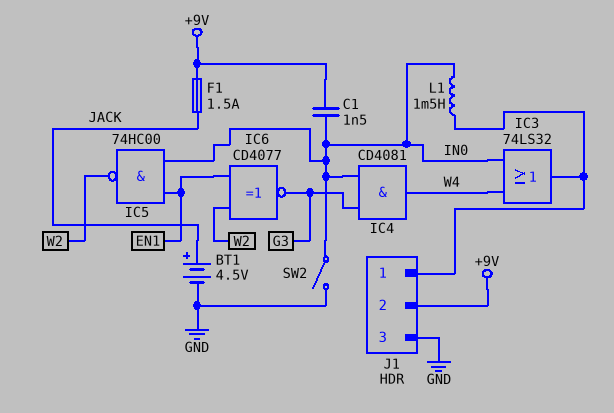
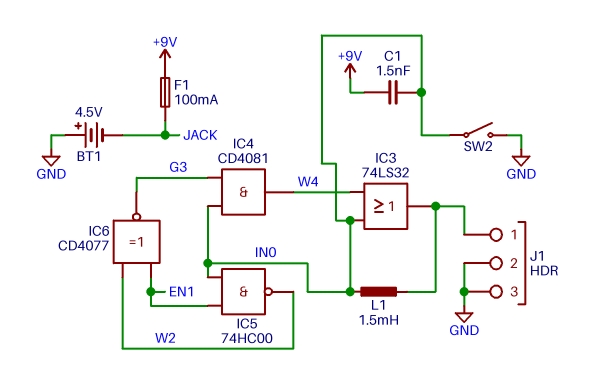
BT1: 4.5V (plus JACK, minus GND) -> 4.5V (plus GND, minus JACK)
F1: 1.5A (+9V, JACK) -> 100mA (+9V, JACK)
J1 pin 2: +9V -> GND

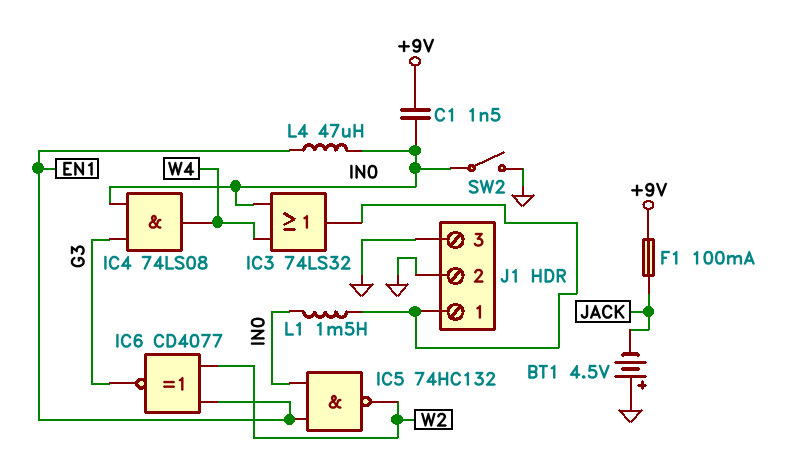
IC4: AND CD4081 (in G3, in IN0, out W4) -> AND 74LS08 (in G3, in IN0, out W4)
IC5: NAND 74HC00 (in EN1, in IN0, out W2) -> NAND 74HC132 (in EN1, in IN0, out W2)
L4: none -> 47uH (EN1, IN0)

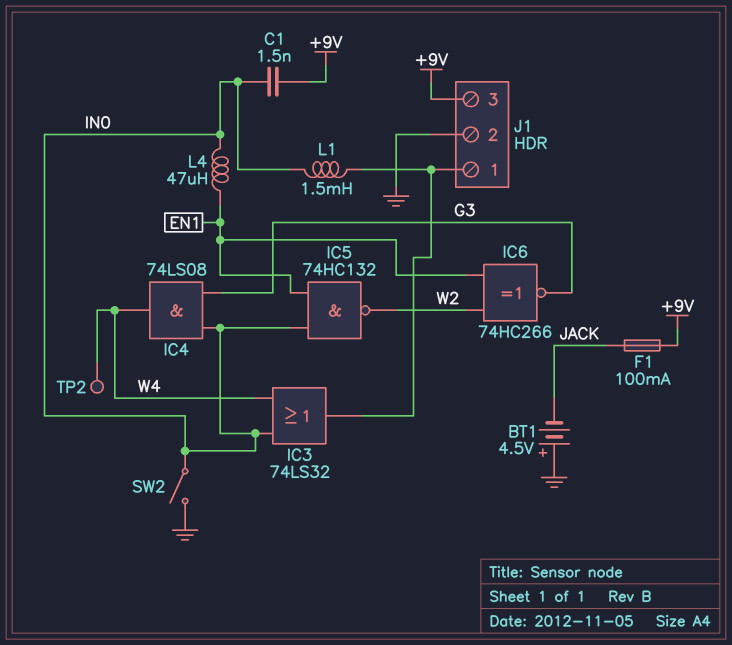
IC6: XNOR CD4077 (in EN1, in W2, out G3) -> XNOR 74HC266 (in EN1, in W2, out G3)
J1 pin 3: GND -> +9V
TP2: none -> test point (W4)

